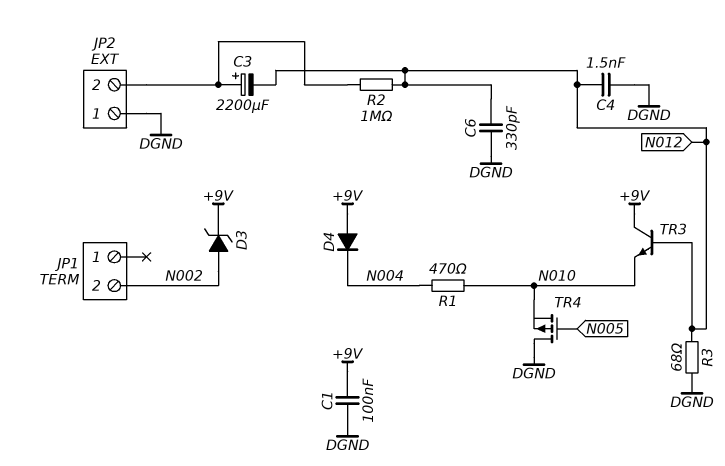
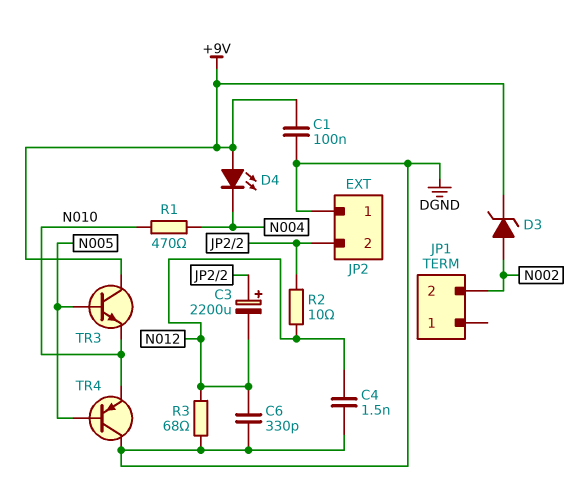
D4: diode (A +9V, K N004) -> LED (A +9V, K N004)
R2: 1M (JP2/2, N012) -> 10 (JP2/2, N012)
TR3: NPN (B N012, C +9V, E N010) -> NPN (B N005, C +9V, E N010)
TR4: PMOS (G N005, D DGND, S N010) -> PNP (B N005, C DGND, E N010)

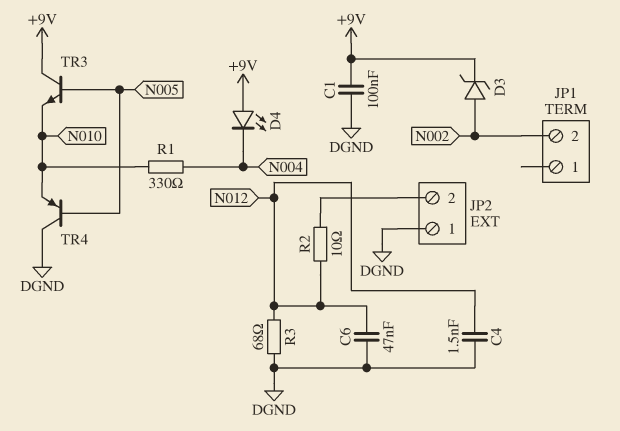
C3: 2200uF (plus JP2/2, minus N012) -> none
C6: 330pF (DGND, N012) -> 47nF (DGND, N012)
R1: 470 (N004, N010) -> 330 (N004, N010)

